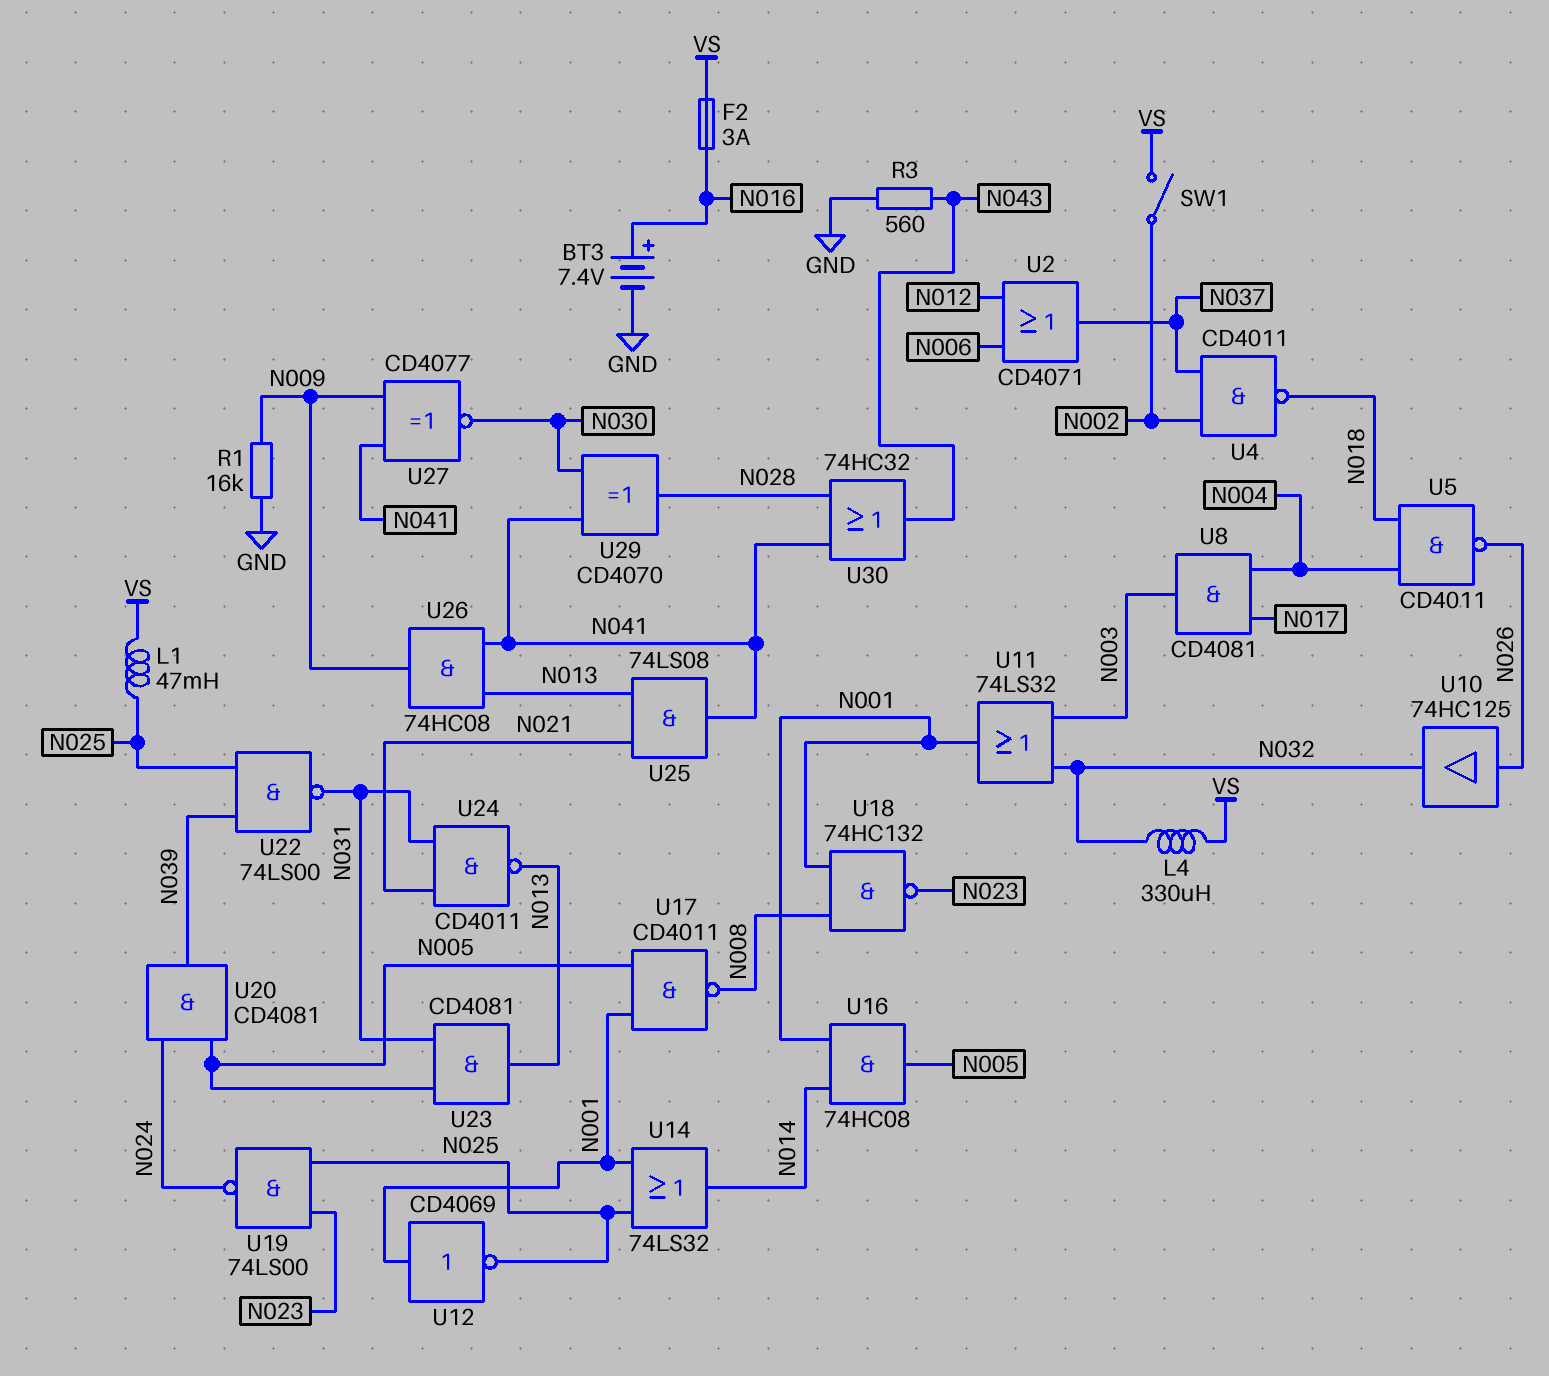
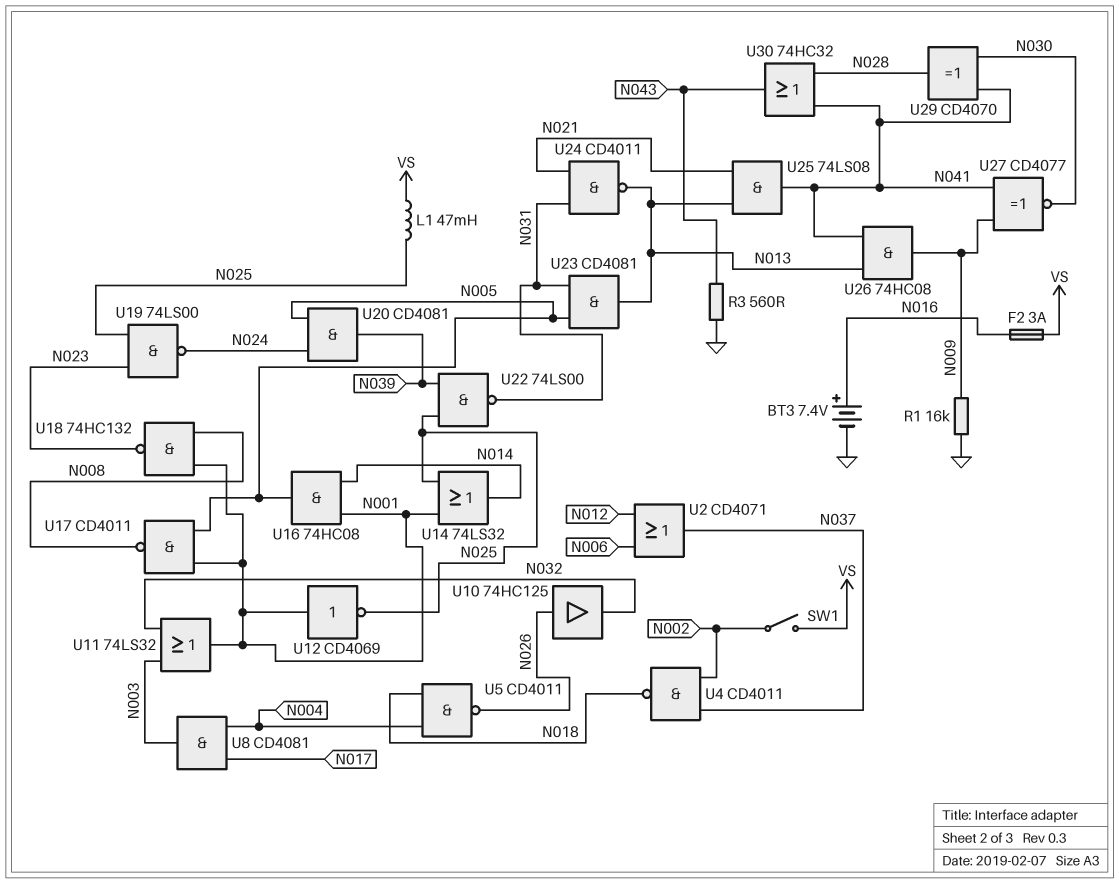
L4: 330uH (N032, VS) -> none

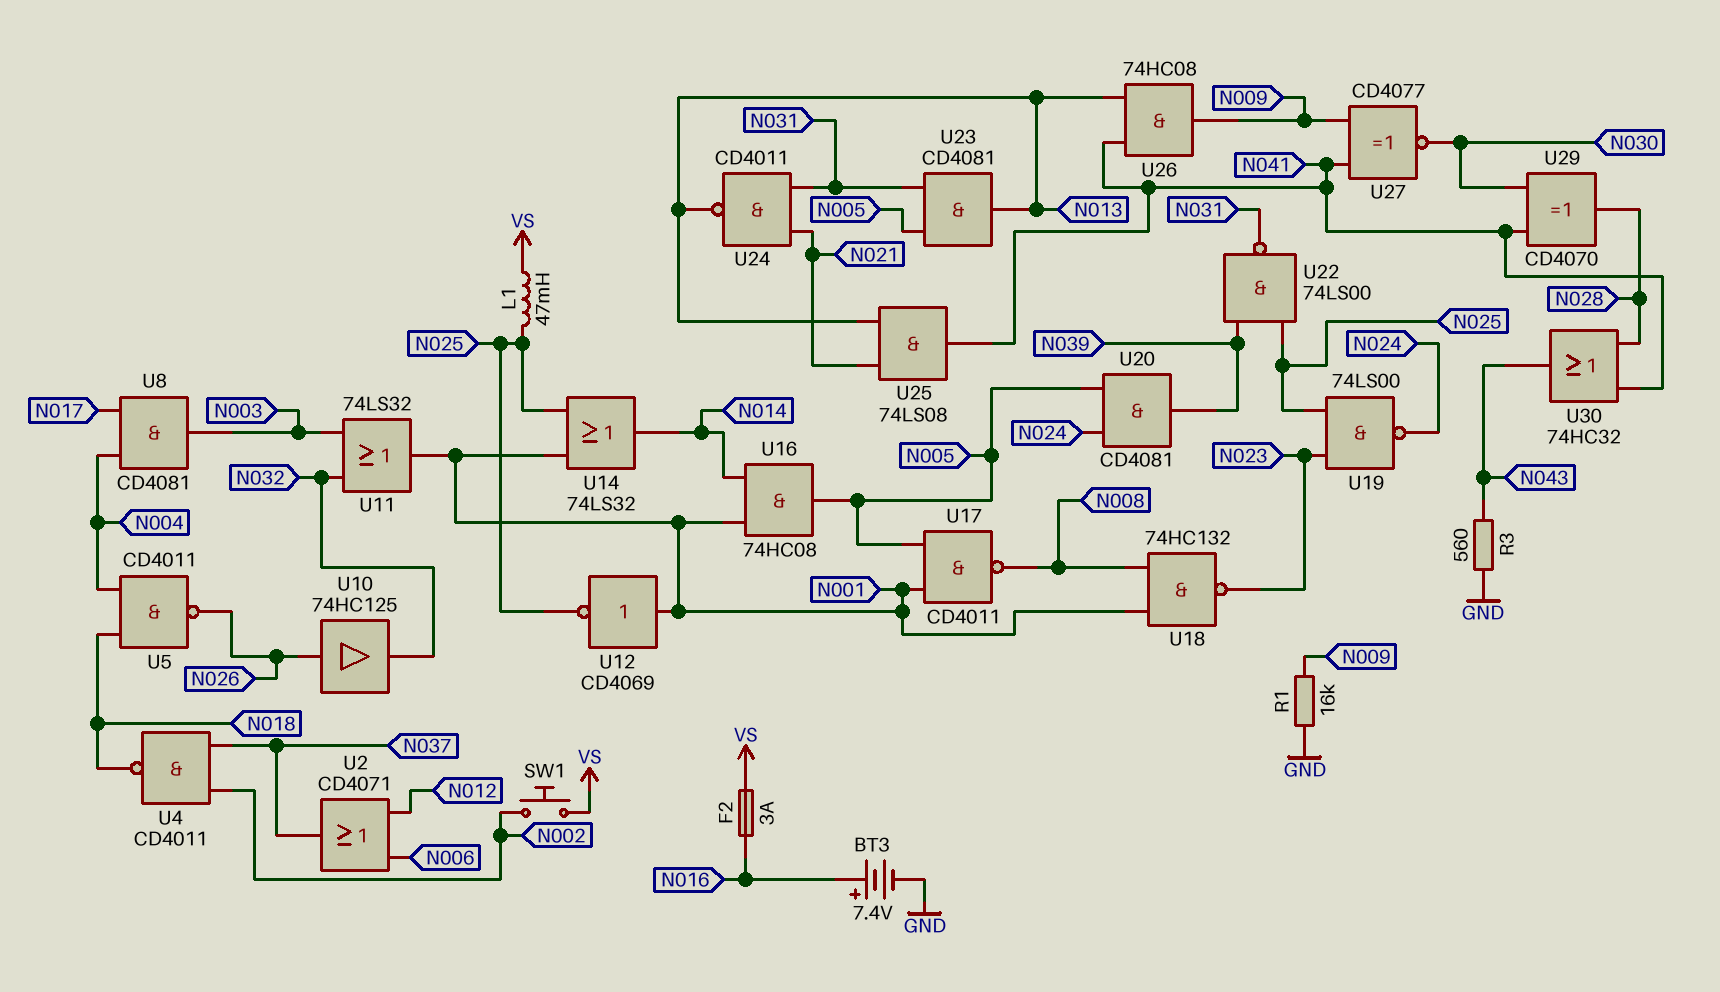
SW1: switch (N002, VS) -> button (N002, VS)

